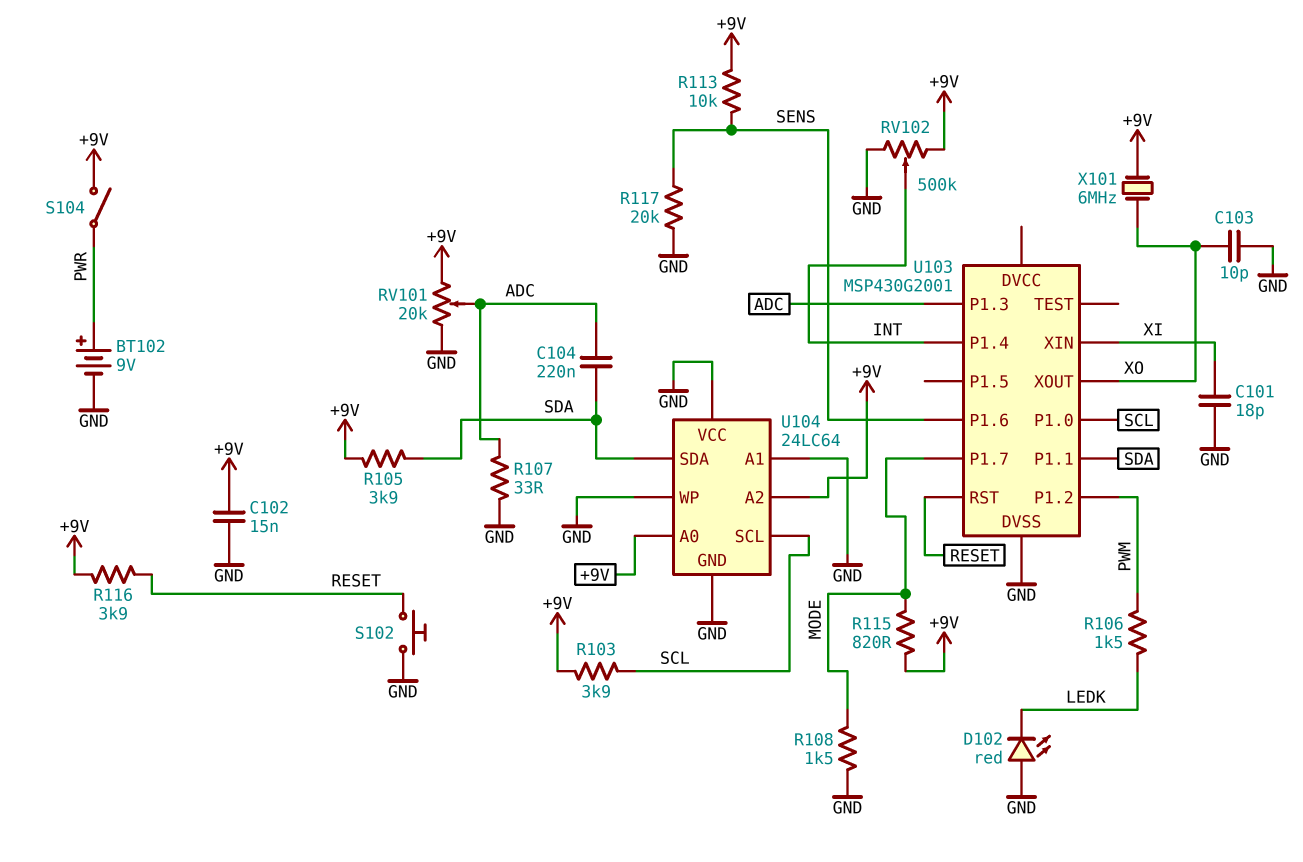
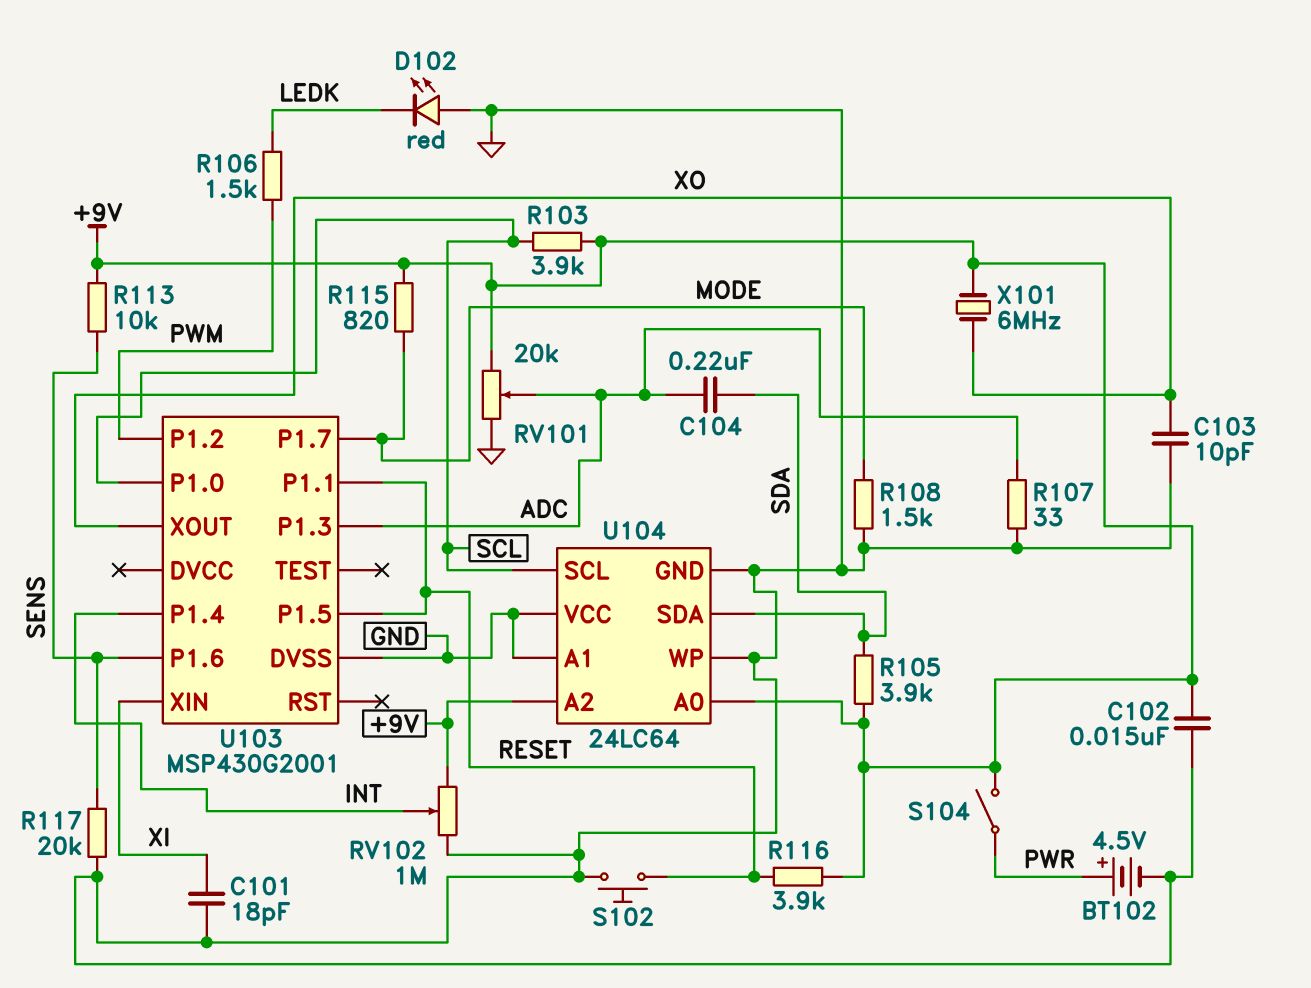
BT102: 9V (plus PWR, minus GND) -> 4.5V (plus PWR, minus GND)
RV102: 500k (+9V, GND, wiper INT) -> 1M (+9V, GND, wiper INT)
U103 pin P1.1: SDA -> RESET
U103 pin P1.5: none -> RESET
U103 pin RST: RESET -> none

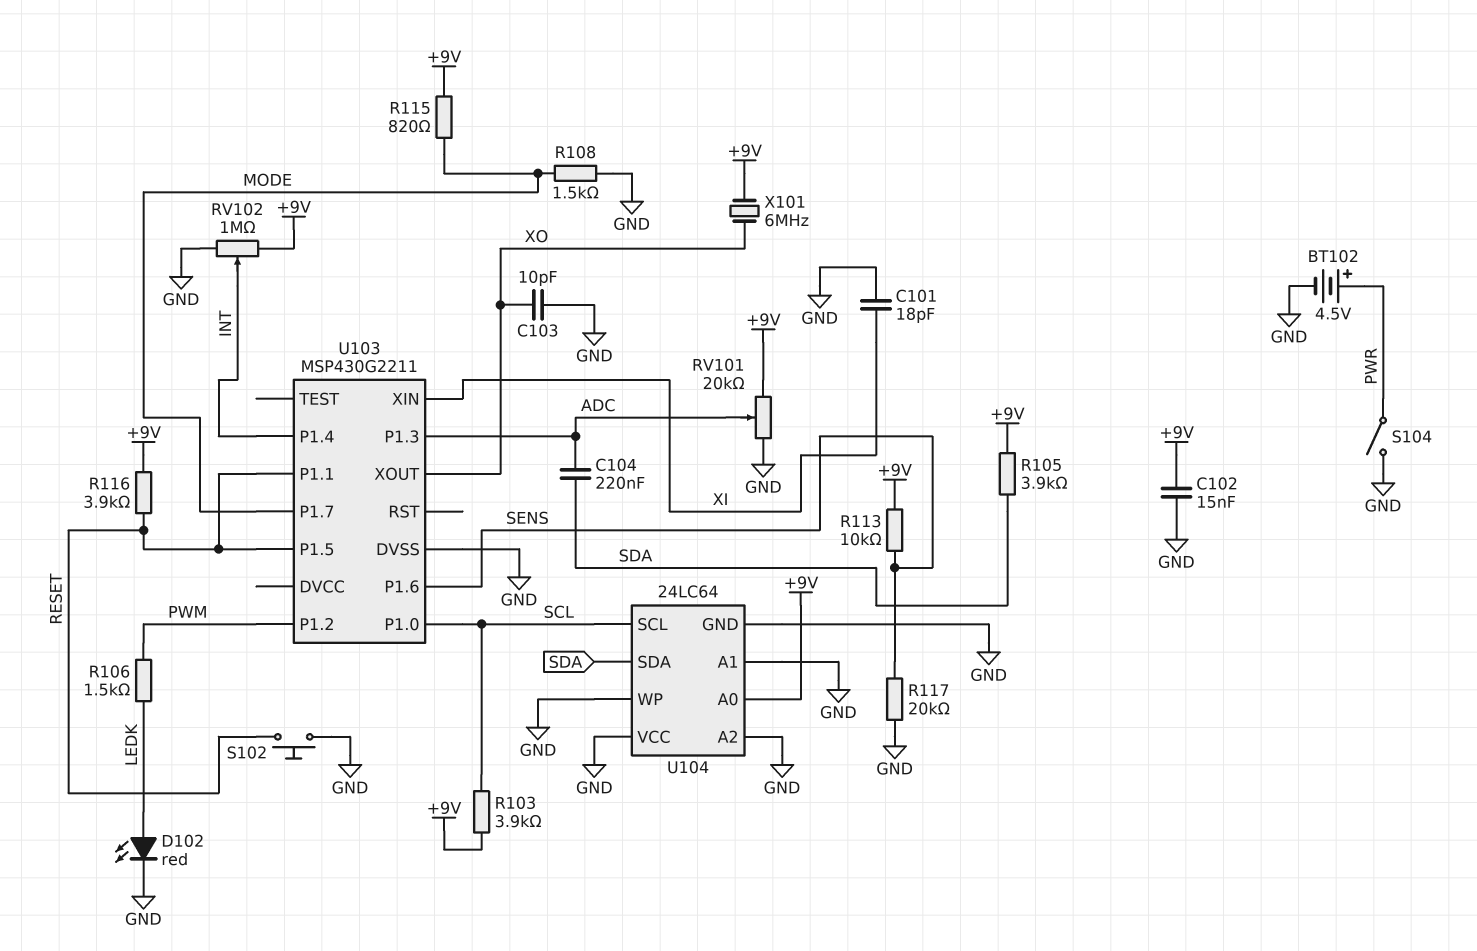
D102: LED red (A GND, K LEDK) -> LED red (A LEDK, K GND)
R107: 33 (ADC, GND) -> none
S104: switch (+9V, PWR) -> switch (GND, PWR)
U103: MSP430G2001 -> MSP430G2211
U104 pin A2: +9V -> GND

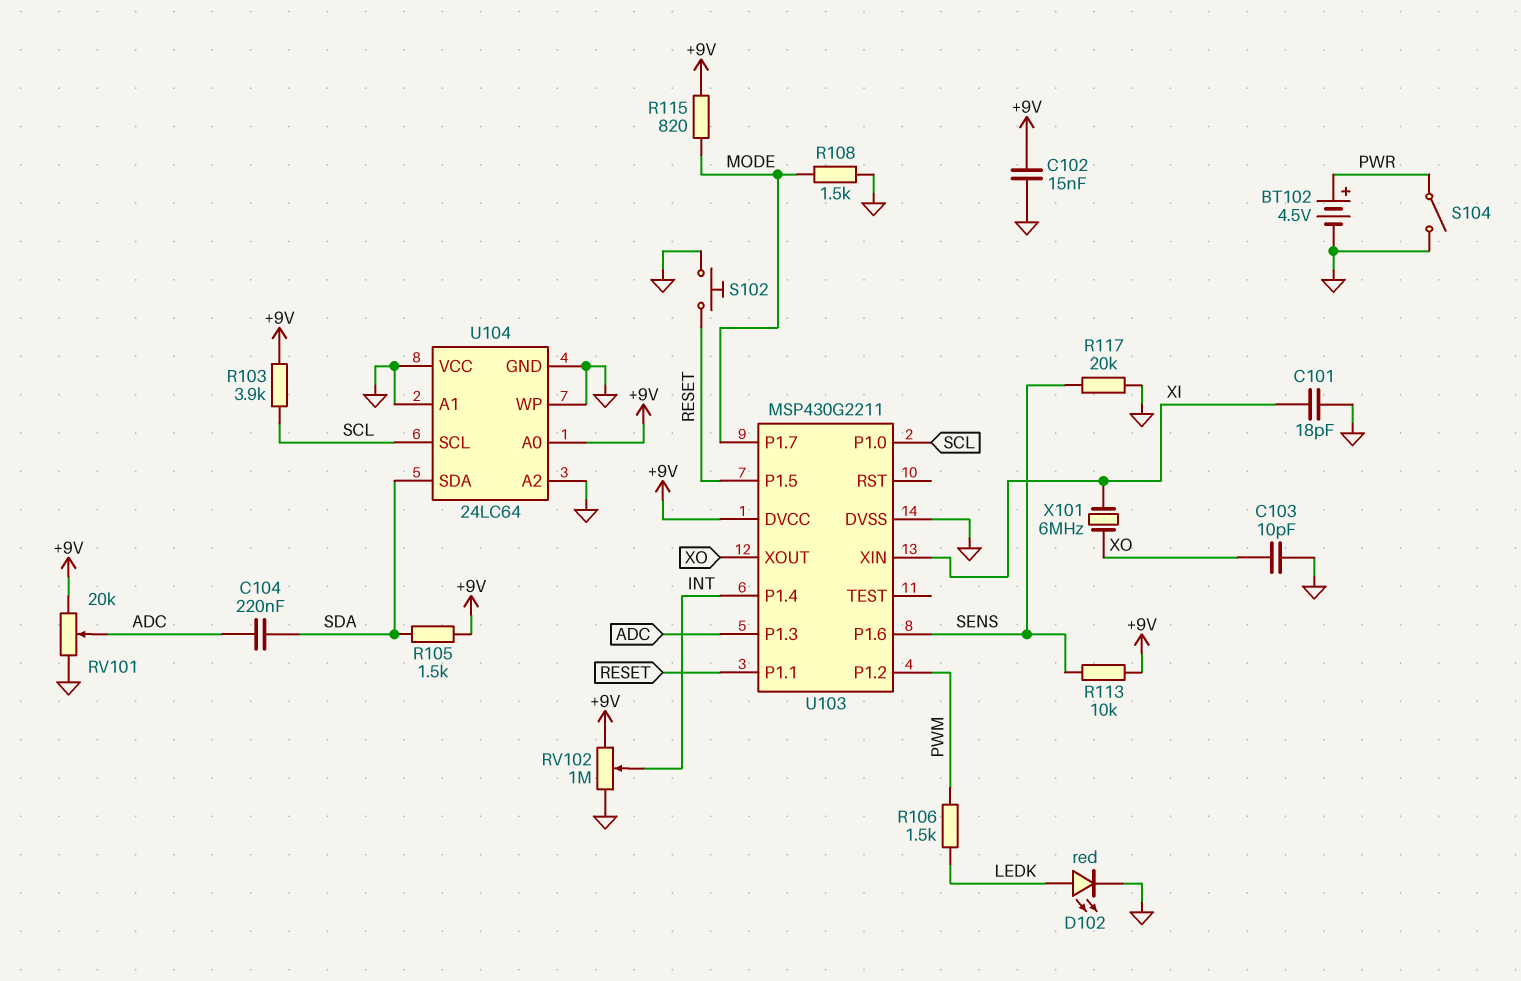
R105: 3.9k (+9V, SDA) -> 1.5k (+9V, SDA)
R116: 3.9k (+9V, RESET) -> none
U103 pin DVCC: none -> +9V
X101: 6MHz (+9V, XO) -> 6MHz (XI, XO)

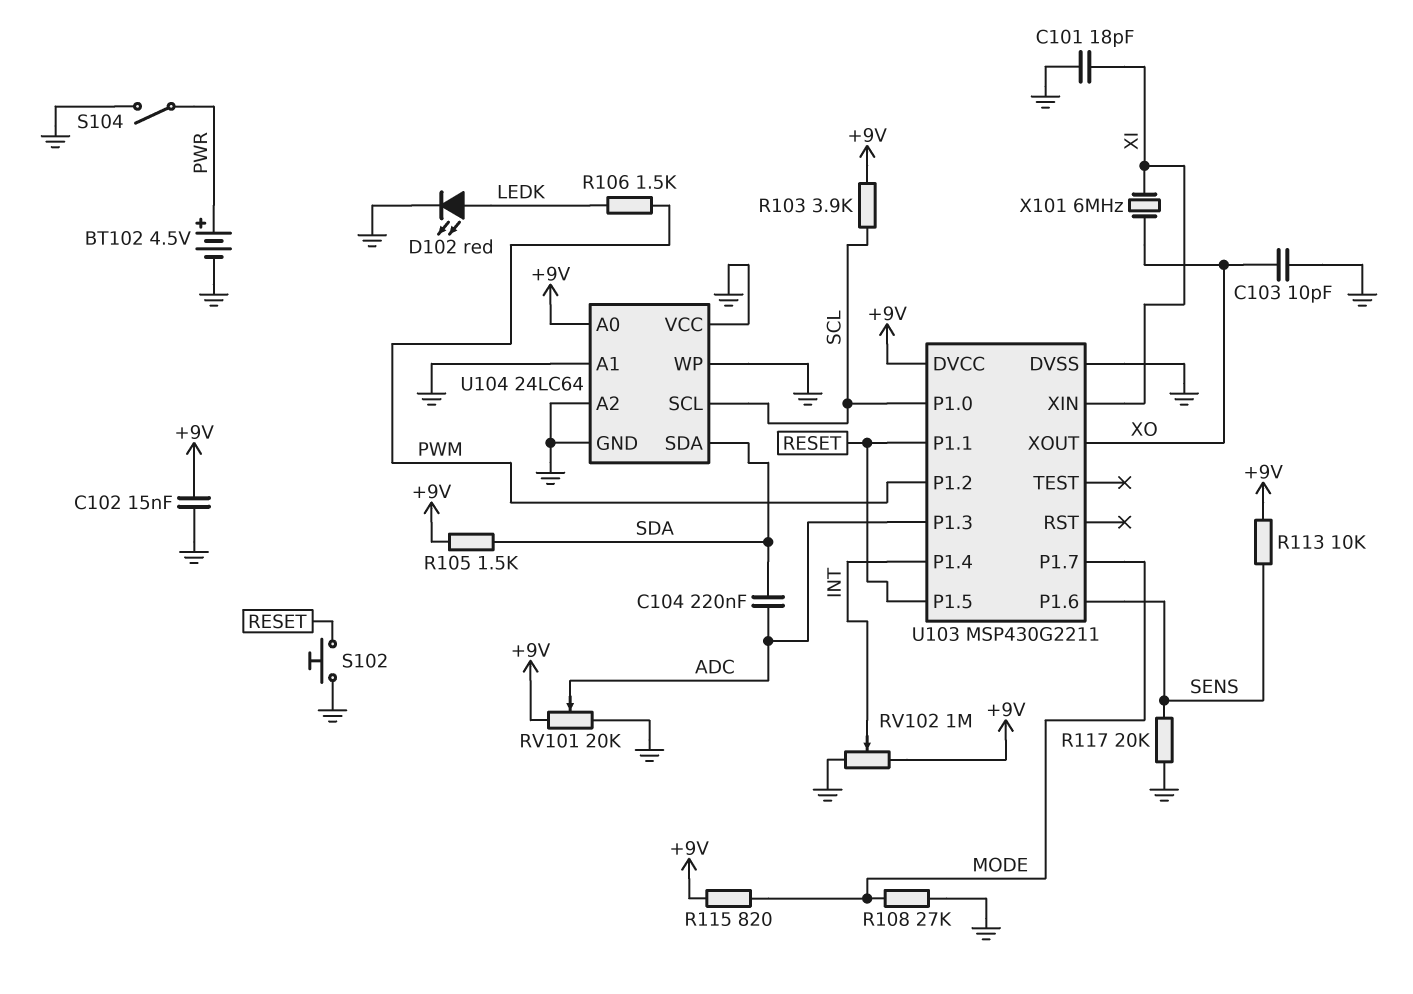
R108: 1.5k (GND, MODE) -> 27k (GND, MODE)

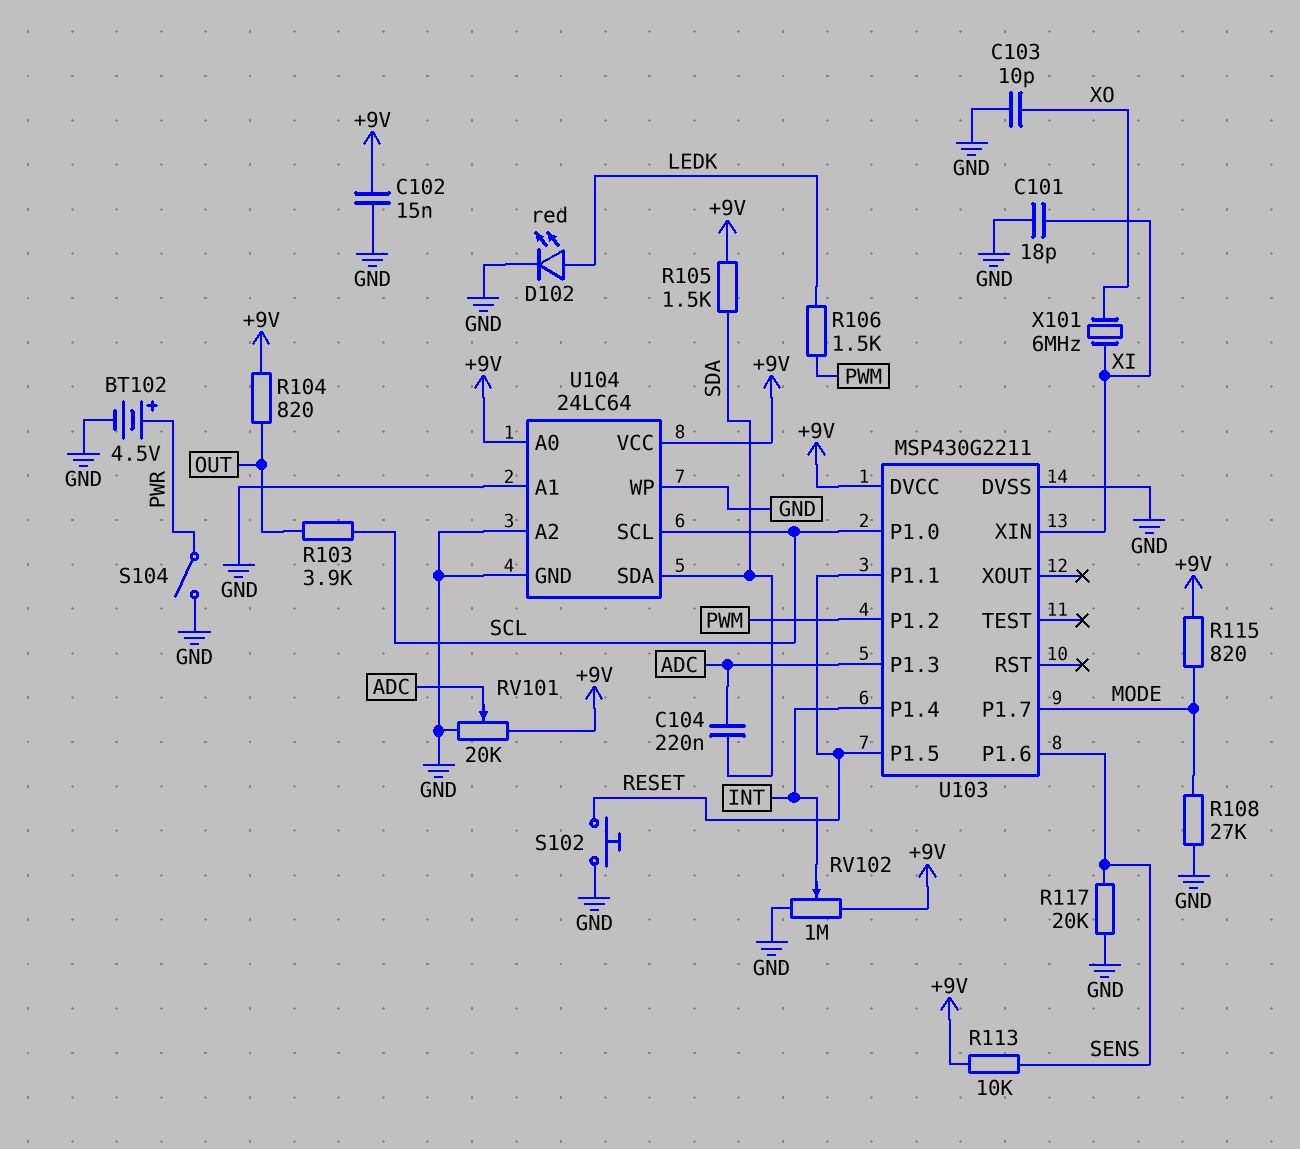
R103: 3.9k (+9V, SCL) -> 3.9k (OUT, SCL)
R104: none -> 820 (+9V, OUT)
U103 pin XOUT: XO -> none
U104 pin VCC: GND -> +9V

